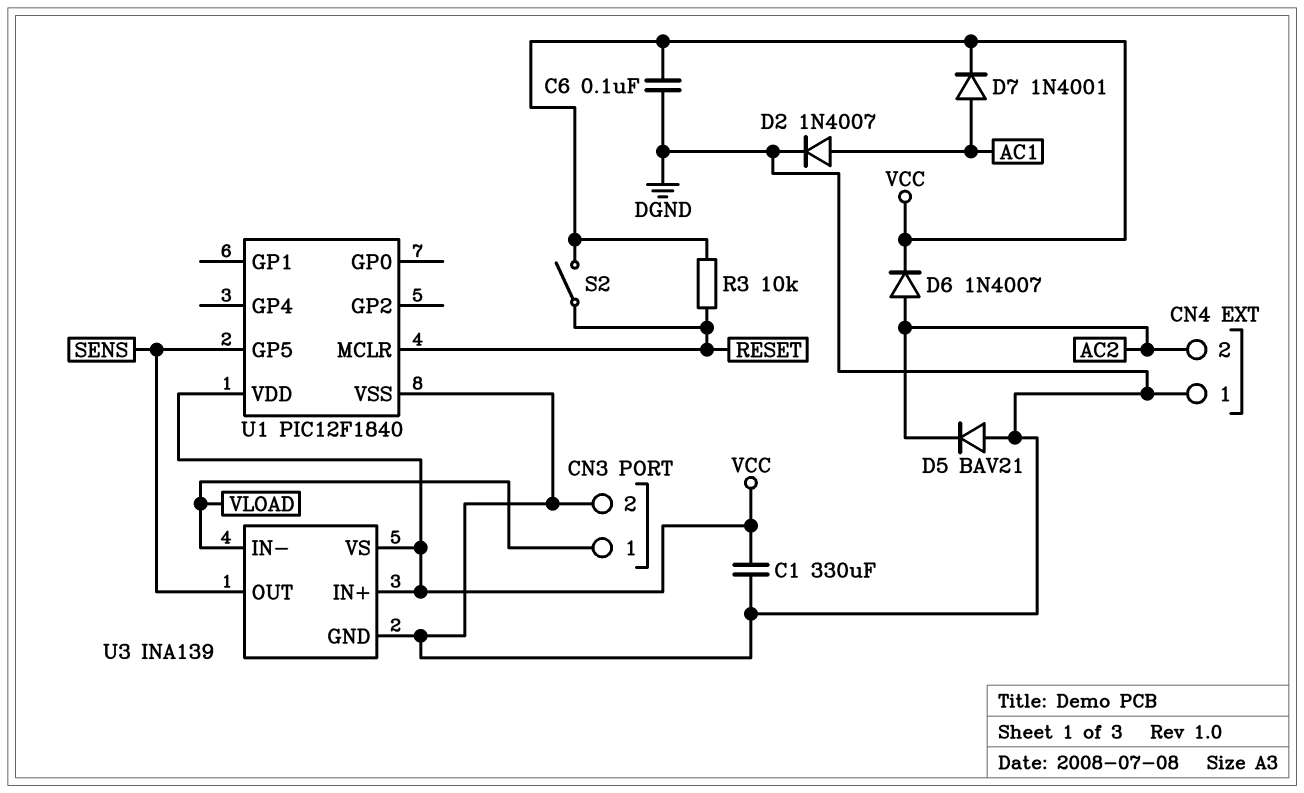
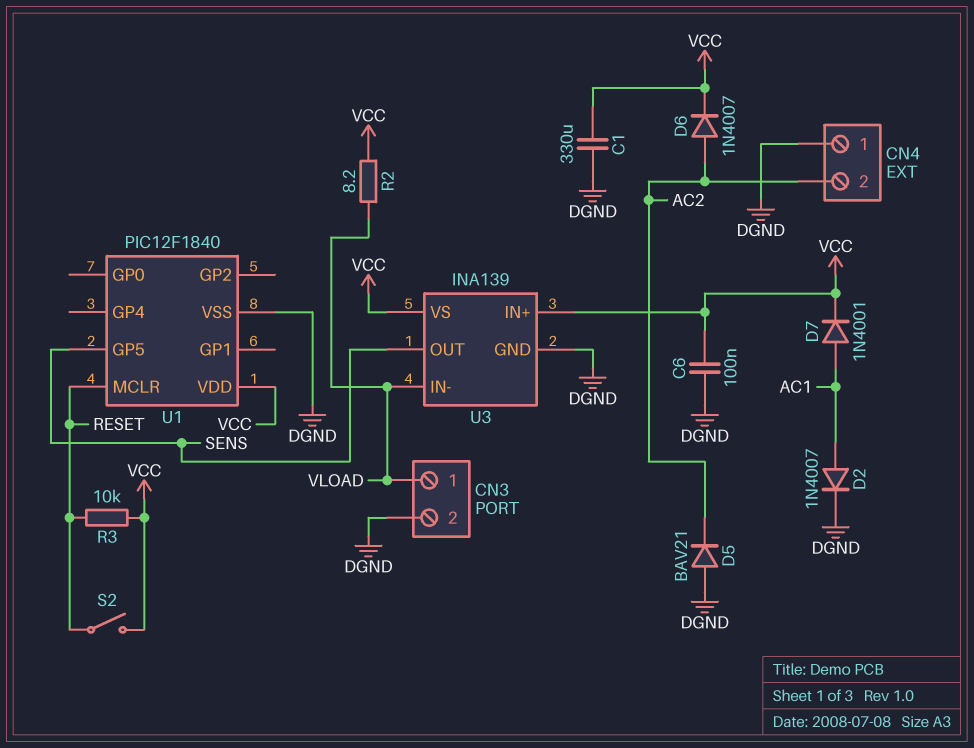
R2: none -> 8.2 (VCC, VLOAD)

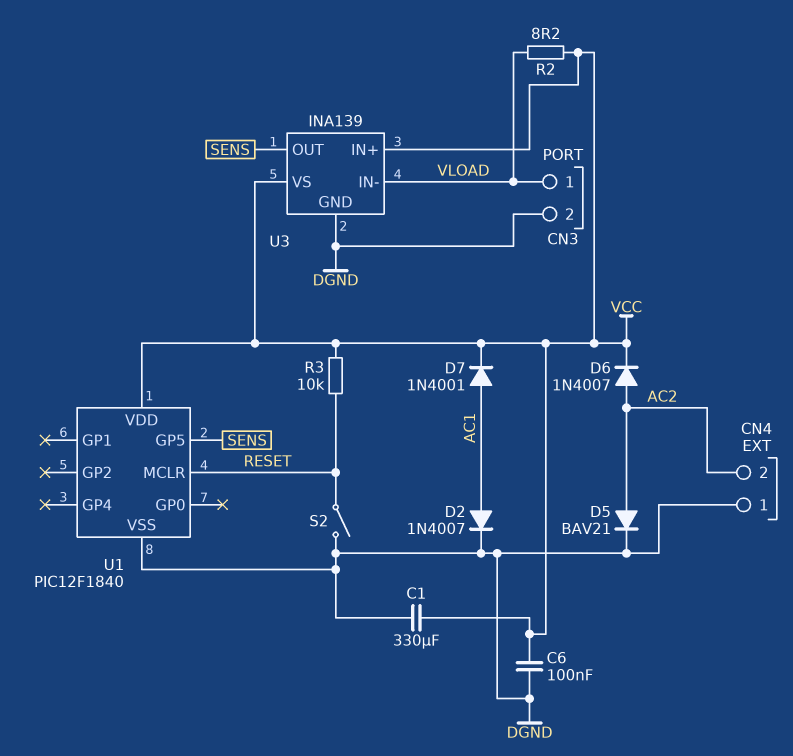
D5: diode BAV21 (A DGND, K AC2) -> diode BAV21 (A AC2, K DGND)
S2: switch (RESET, VCC) -> switch (DGND, RESET)

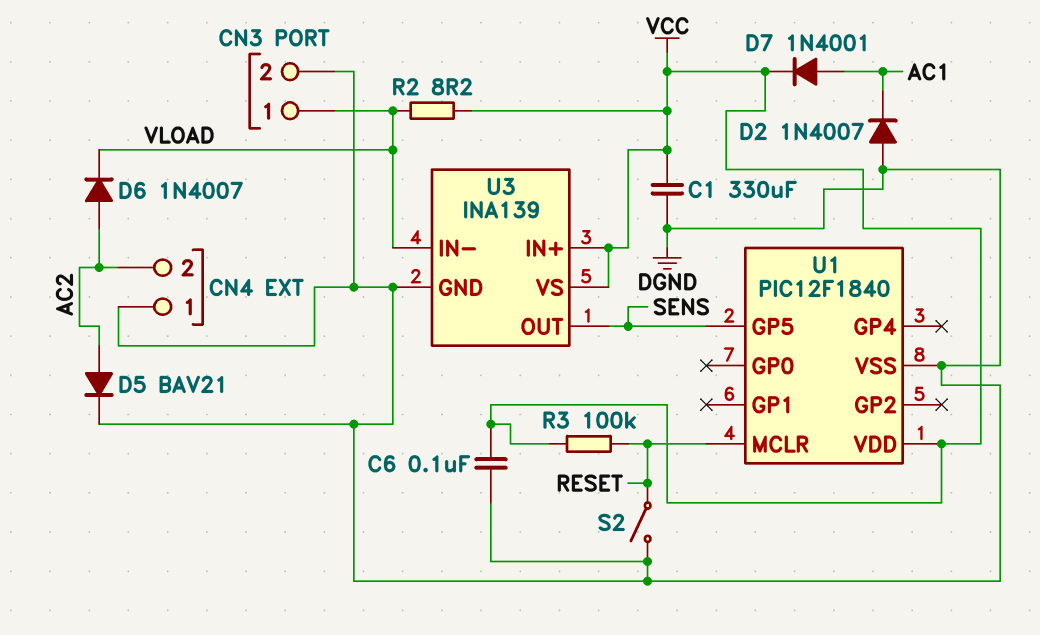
D2: diode 1N4007 (A AC1, K DGND) -> diode 1N4007 (A DGND, K AC1)
D6: diode 1N4007 (A AC2, K VCC) -> diode 1N4007 (A AC2, K VLOAD)
R3: 10k (RESET, VCC) -> 100k (RESET, VCC)

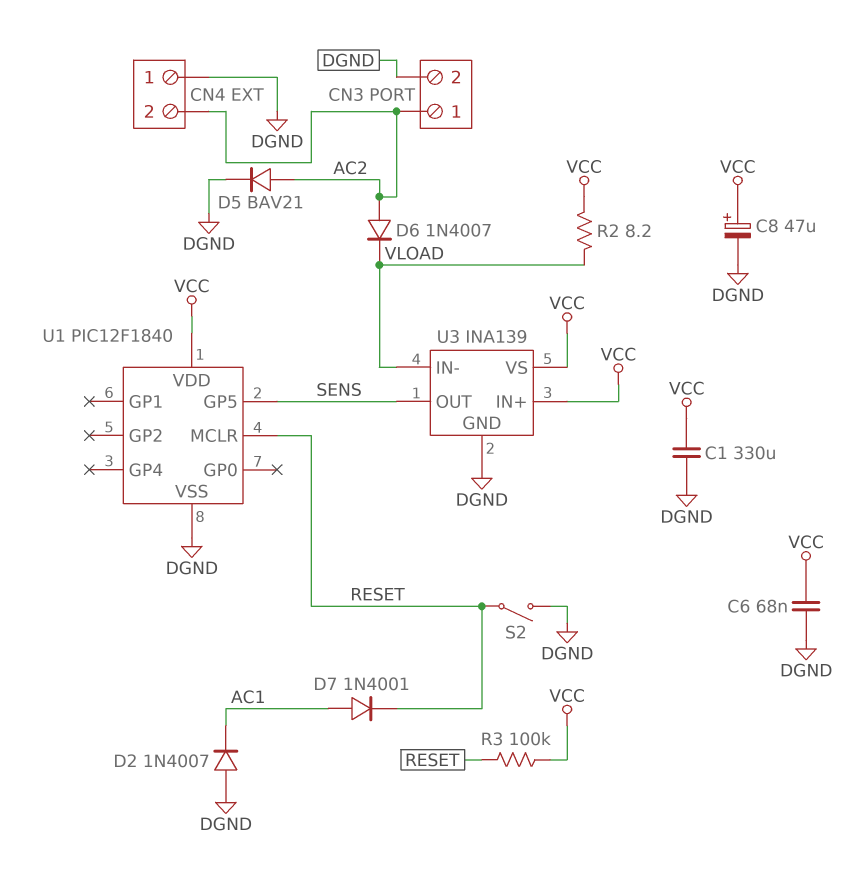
C6: 100nF (DGND, VCC) -> 68nF (DGND, VCC)
C8: none -> 47uF (plus VCC, minus DGND)
CN3 pin 1: VLOAD -> AC2
D7: diode 1N4001 (A AC1, K VCC) -> diode 1N4001 (A AC1, K RESET)

